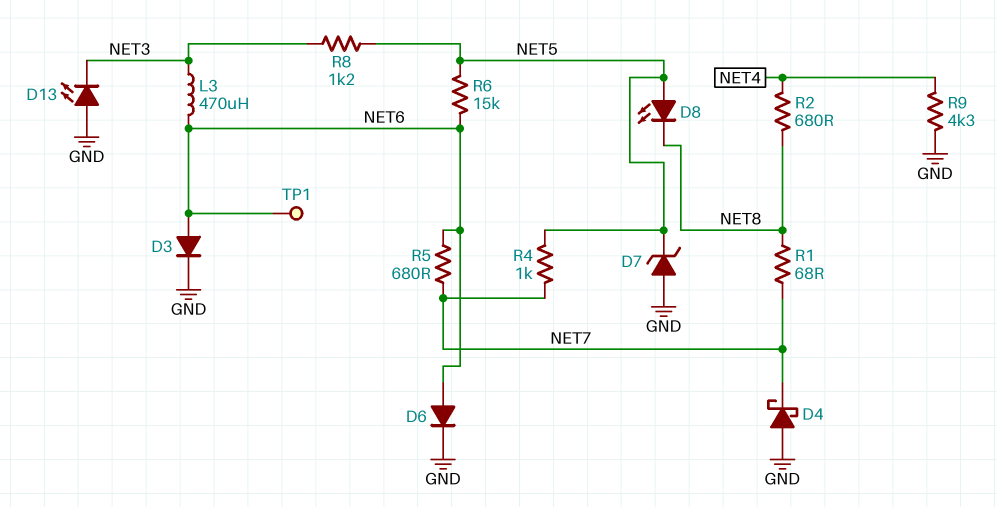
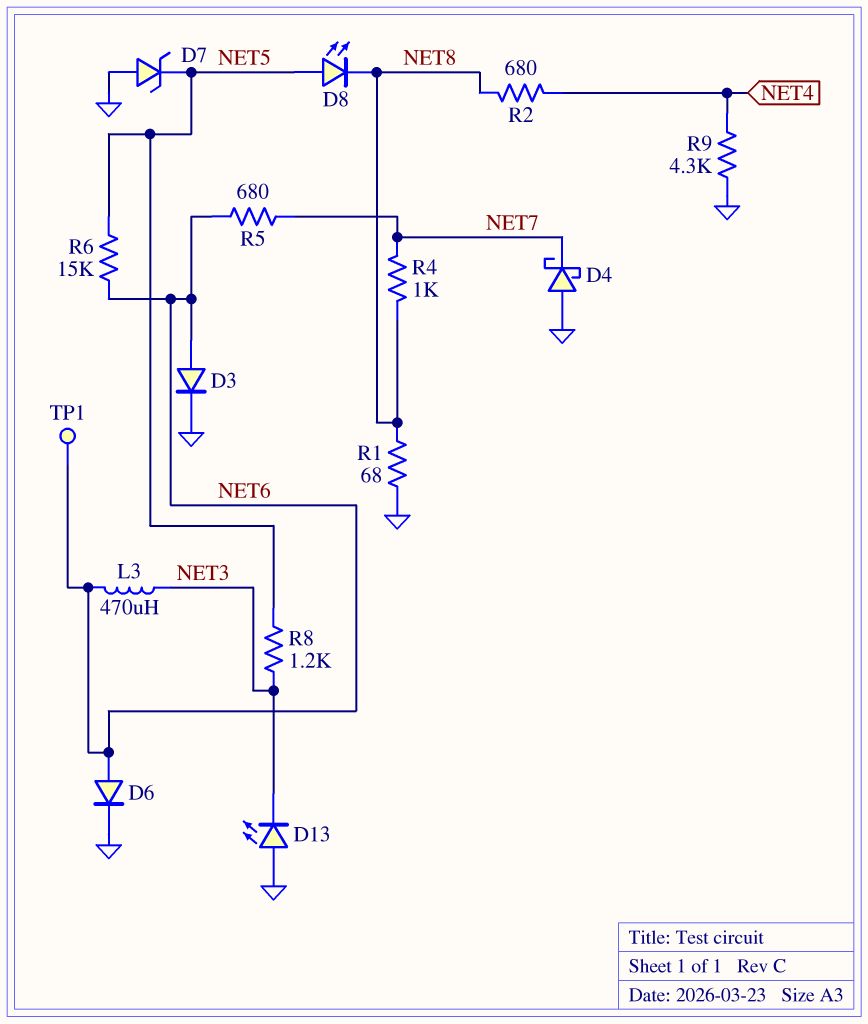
R1: 68 (NET7, NET8) -> 68 (GND, NET8)
R4: 1k (NET5, NET7) -> 1k (NET7, NET8)

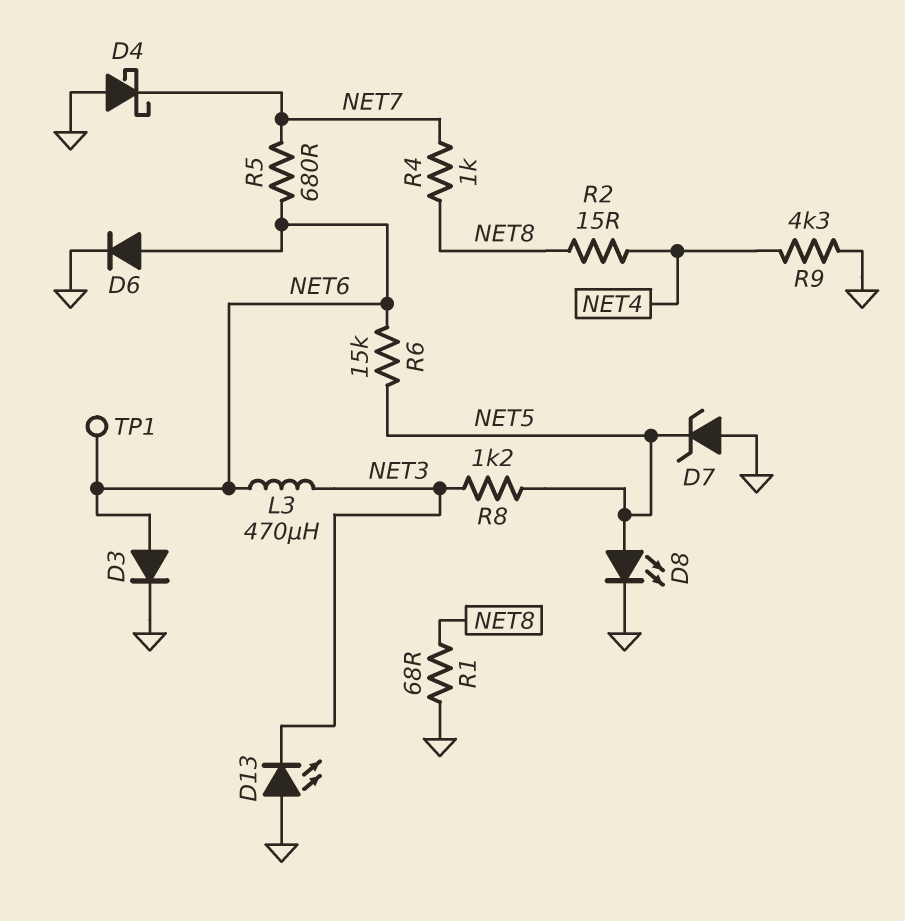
D8: LED (A NET5, K NET8) -> LED (A NET5, K GND)
R2: 680 (NET4, NET8) -> 15 (NET4, NET8)

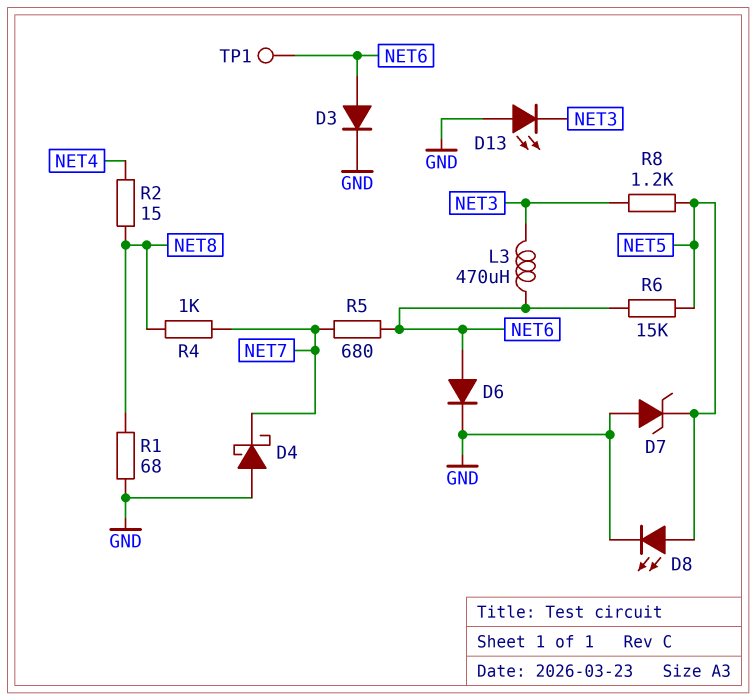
R9: 4.3k (GND, NET4) -> none

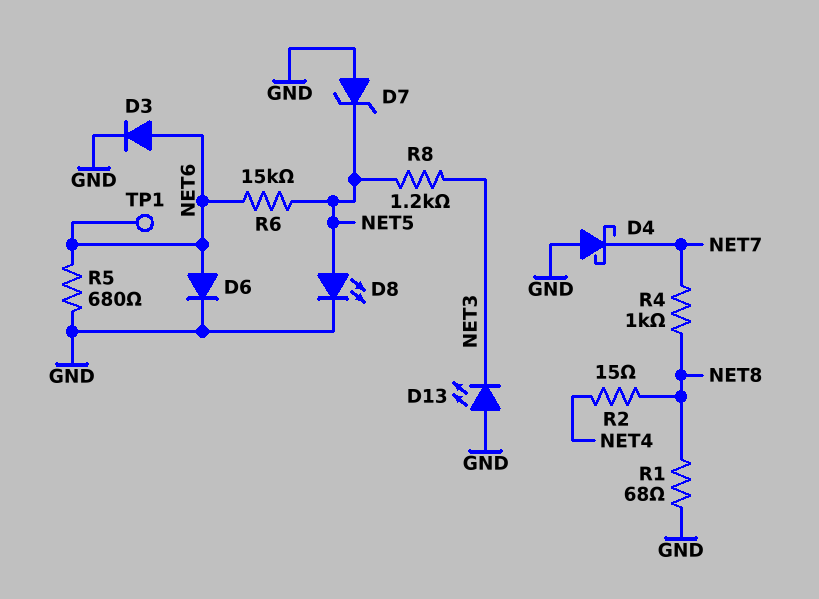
L3: 470uH (NET3, NET6) -> none
R5: 680 (NET6, NET7) -> 680 (GND, NET6)

